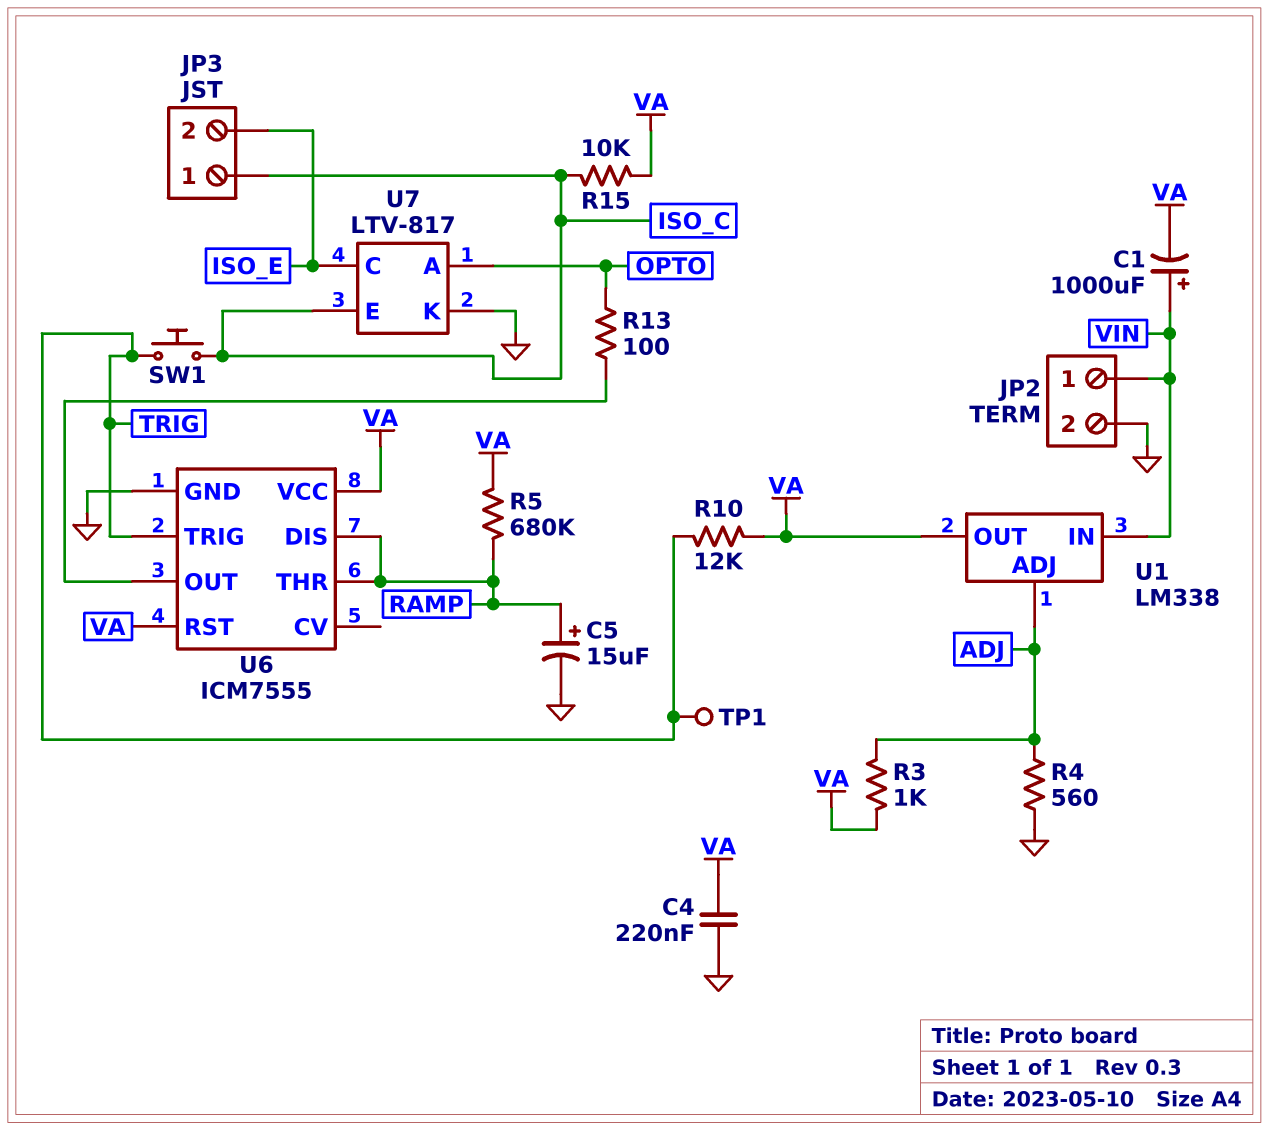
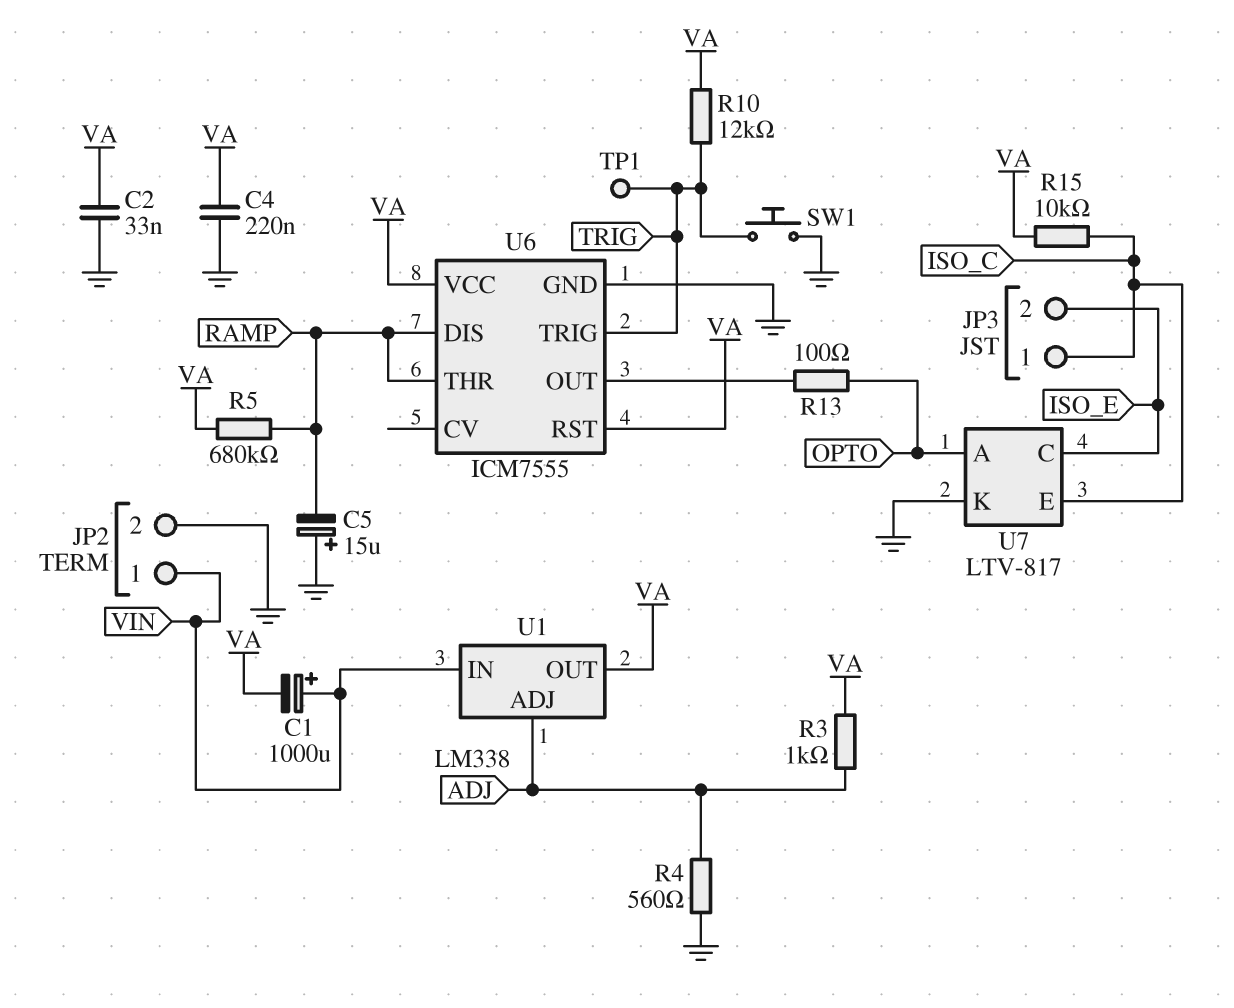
C2: none -> 33nF (GND, VA)
C5: 15uF (plus RAMP, minus GND) -> 15uF (plus GND, minus RAMP)
SW1: button (ISO_C, TRIG) -> button (GND, TRIG)

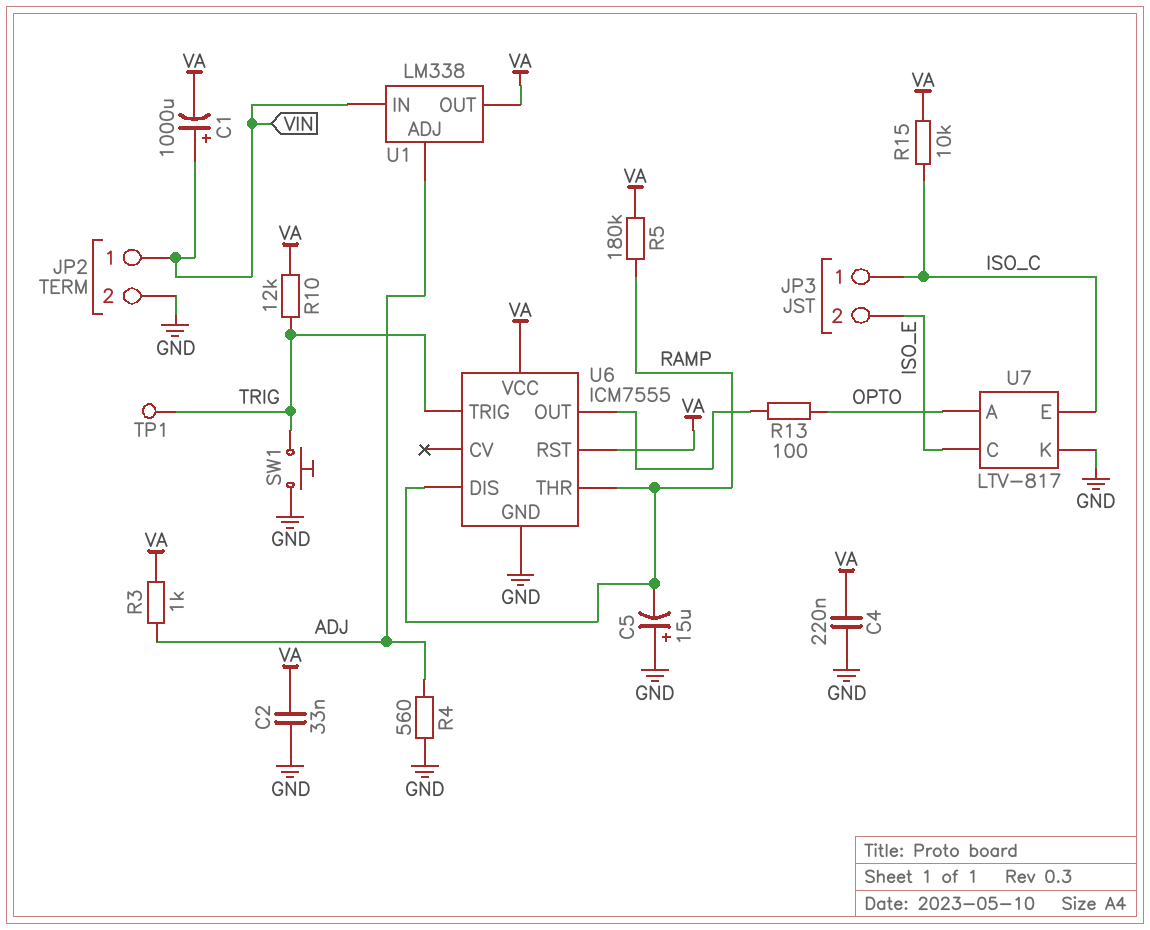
R5: 680k (RAMP, VA) -> 180k (RAMP, VA)

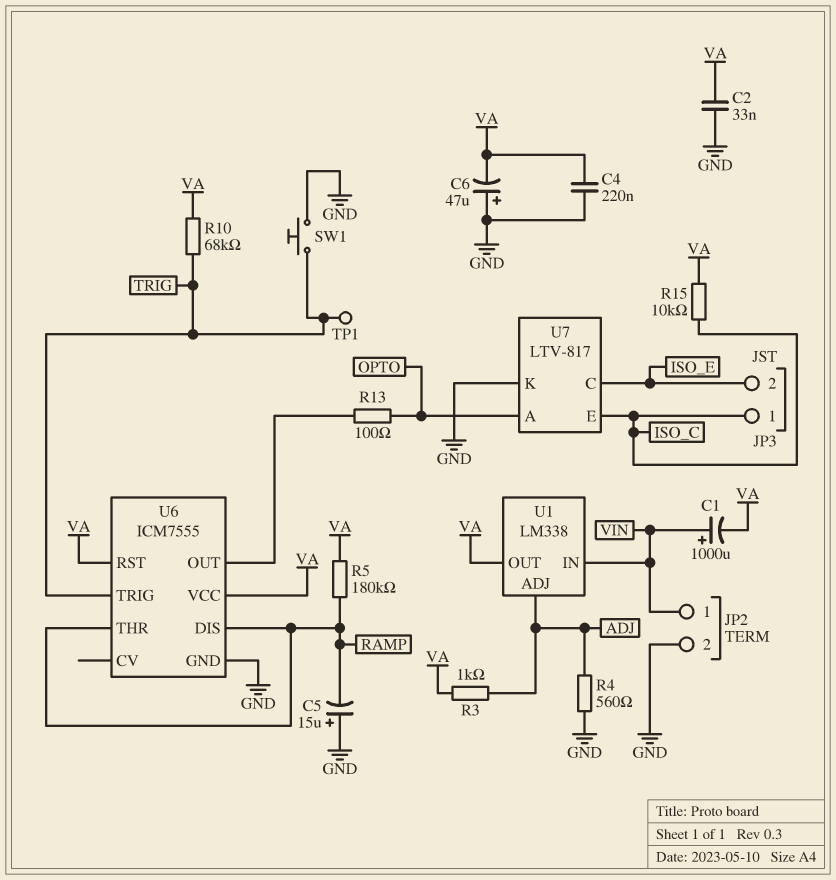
C6: none -> 47uF (plus GND, minus VA)
R10: 12k (TRIG, VA) -> 68k (TRIG, VA)

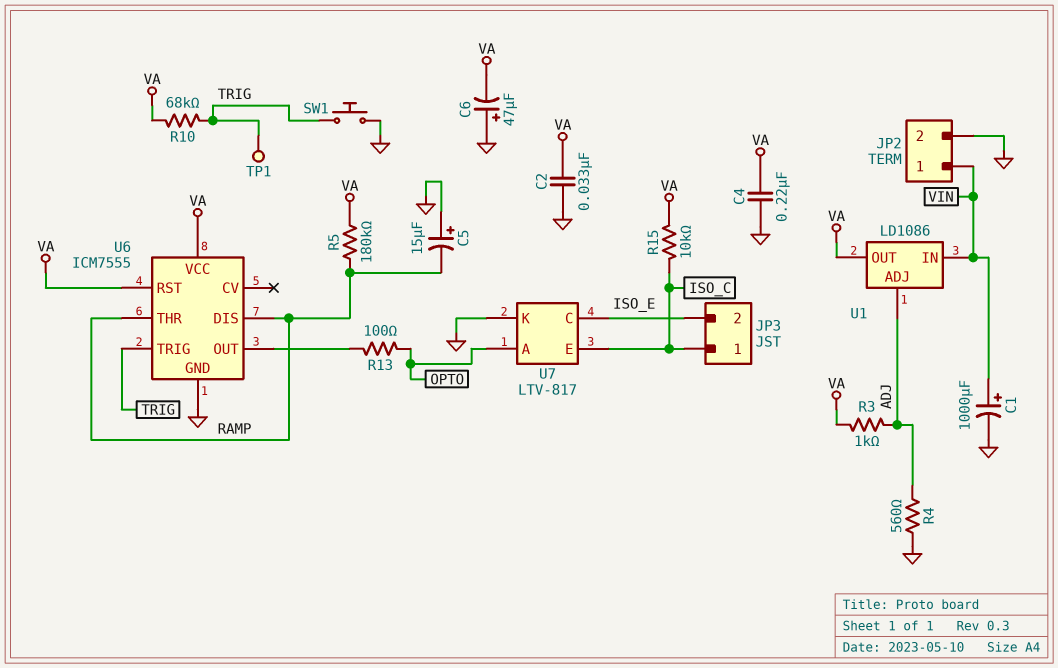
C1: 1000uF (plus VIN, minus VA) -> 1000uF (plus VIN, minus GND)
U1: LM338 -> LD1086

